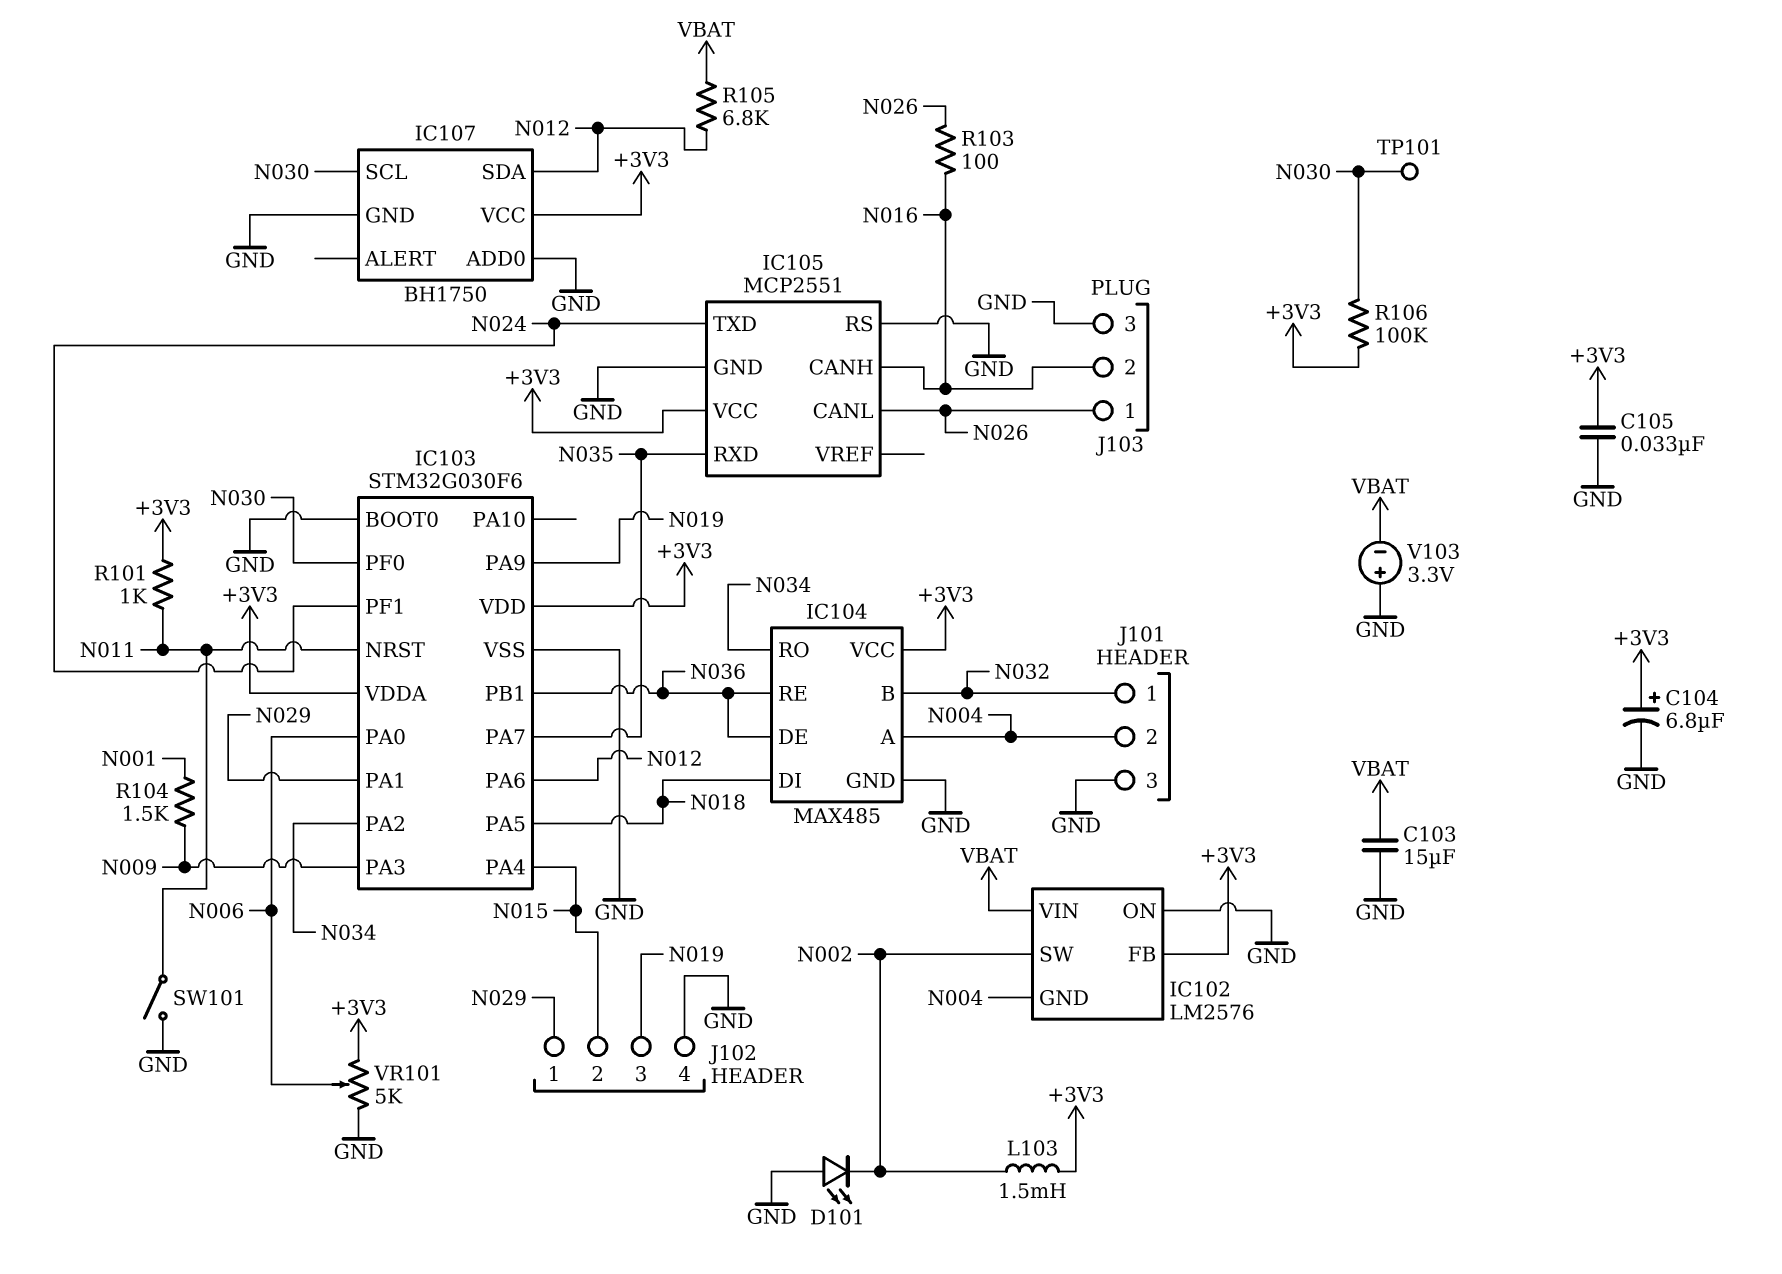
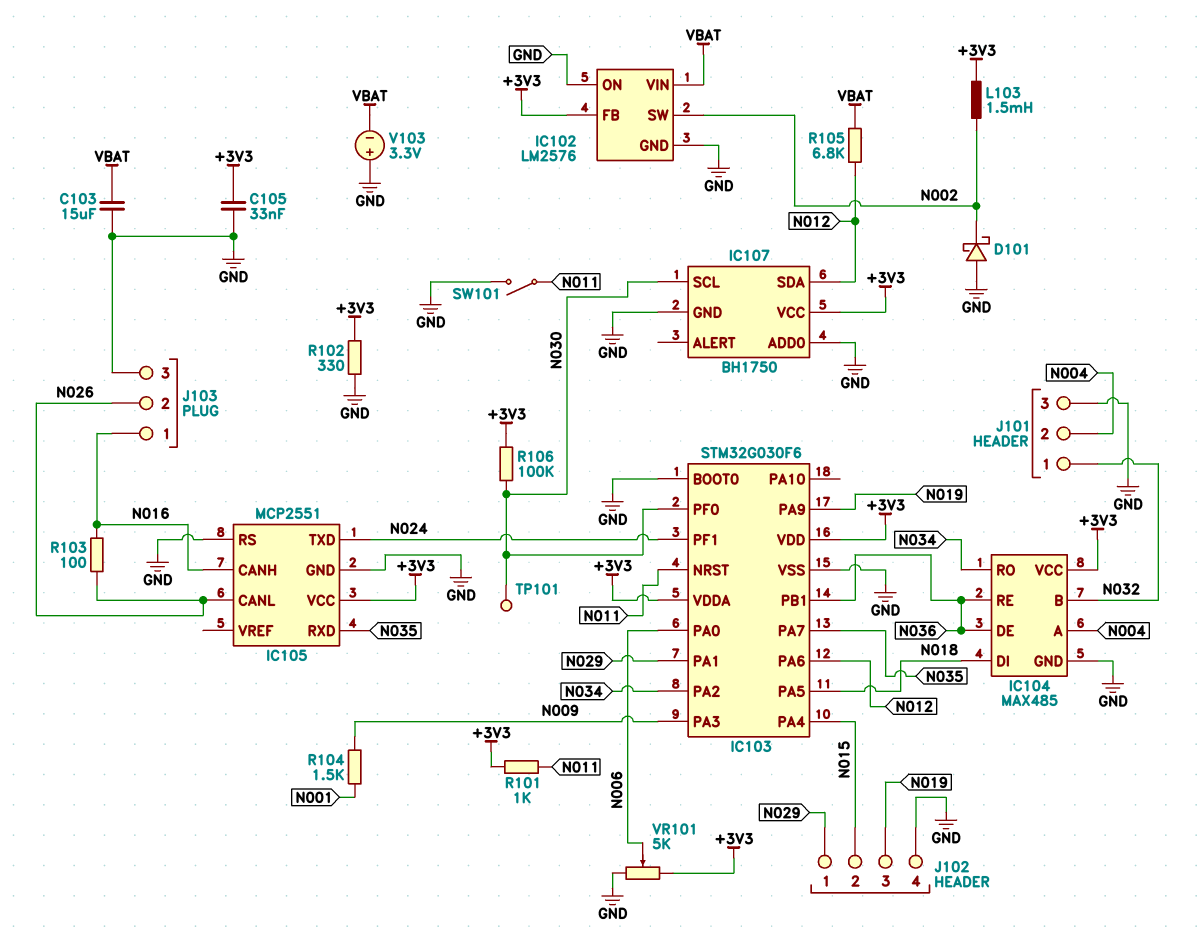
C104: 6.8uF (plus +3V3, minus GND) -> none
D101: LED (A GND, K N002) -> schottky (A GND, K N002)
IC102 pin GND: N004 -> GND
J103 pin 1: N026 -> N016
J103 pin 2: N016 -> N026
R102: none -> 330 (+3V3, GND)

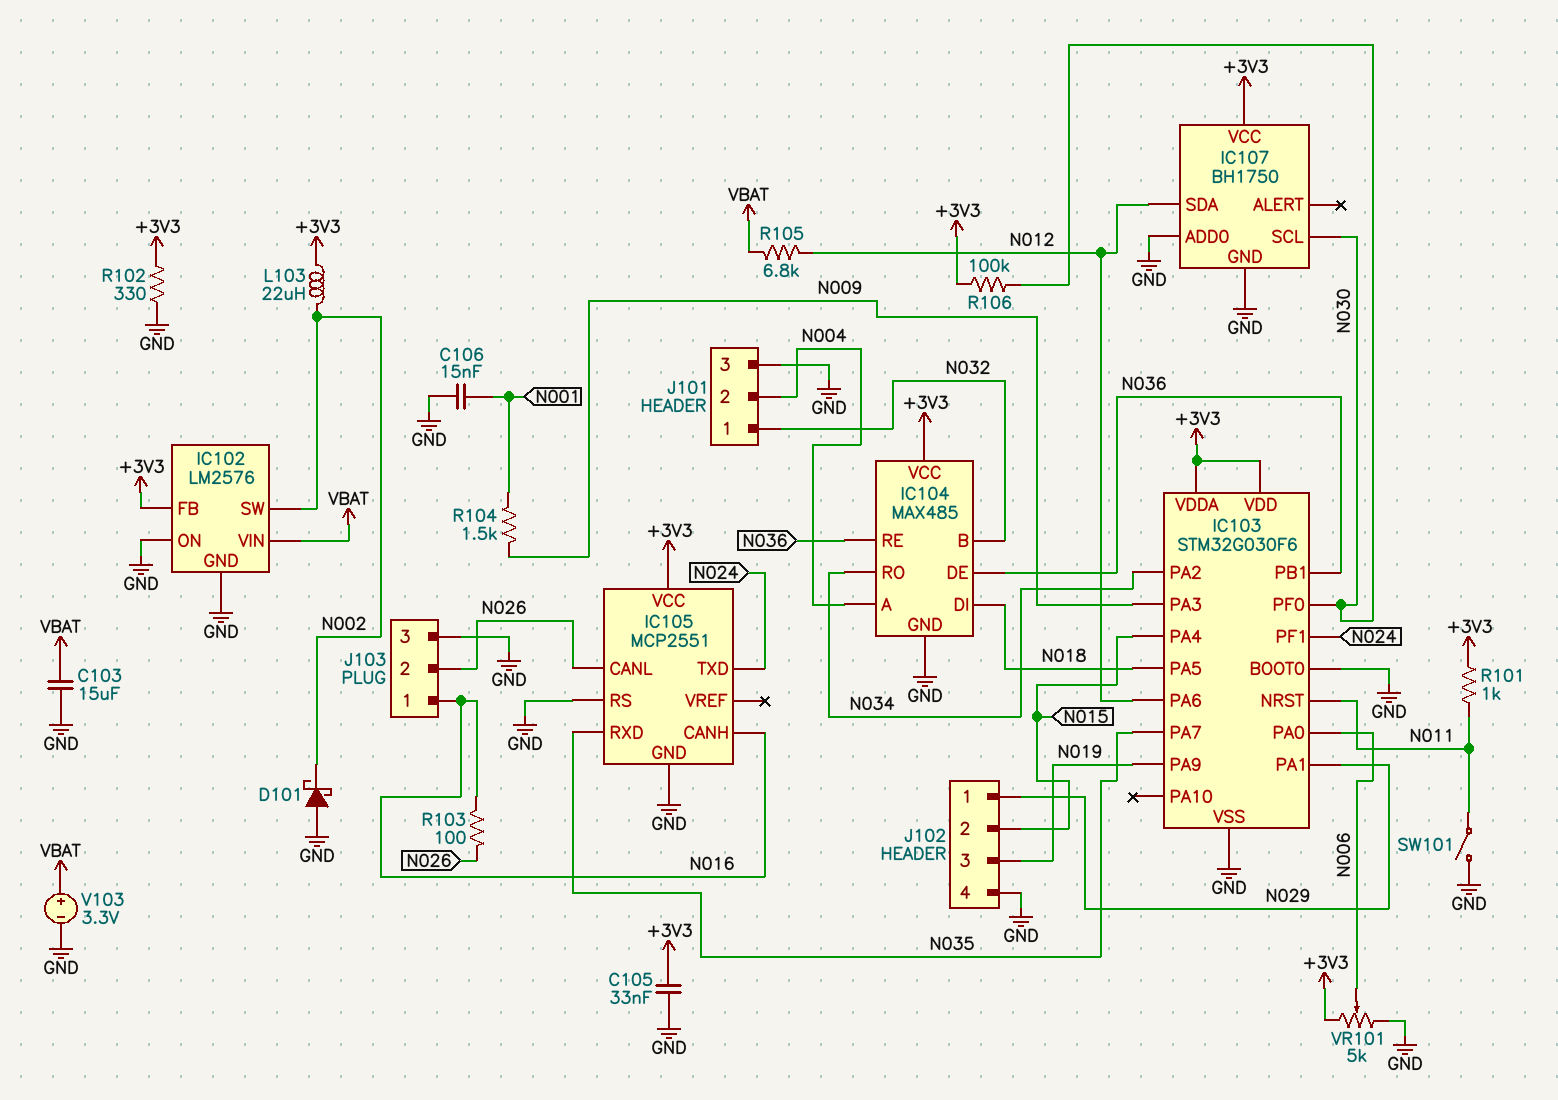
C106: none -> 15nF (GND, N001)
L103: 1.5mH (+3V3, N002) -> 22uH (+3V3, N002)
TP101: test point (N030) -> none
V103: 3.3V (plus GND, minus VBAT) -> 3.3V (plus VBAT, minus GND)

